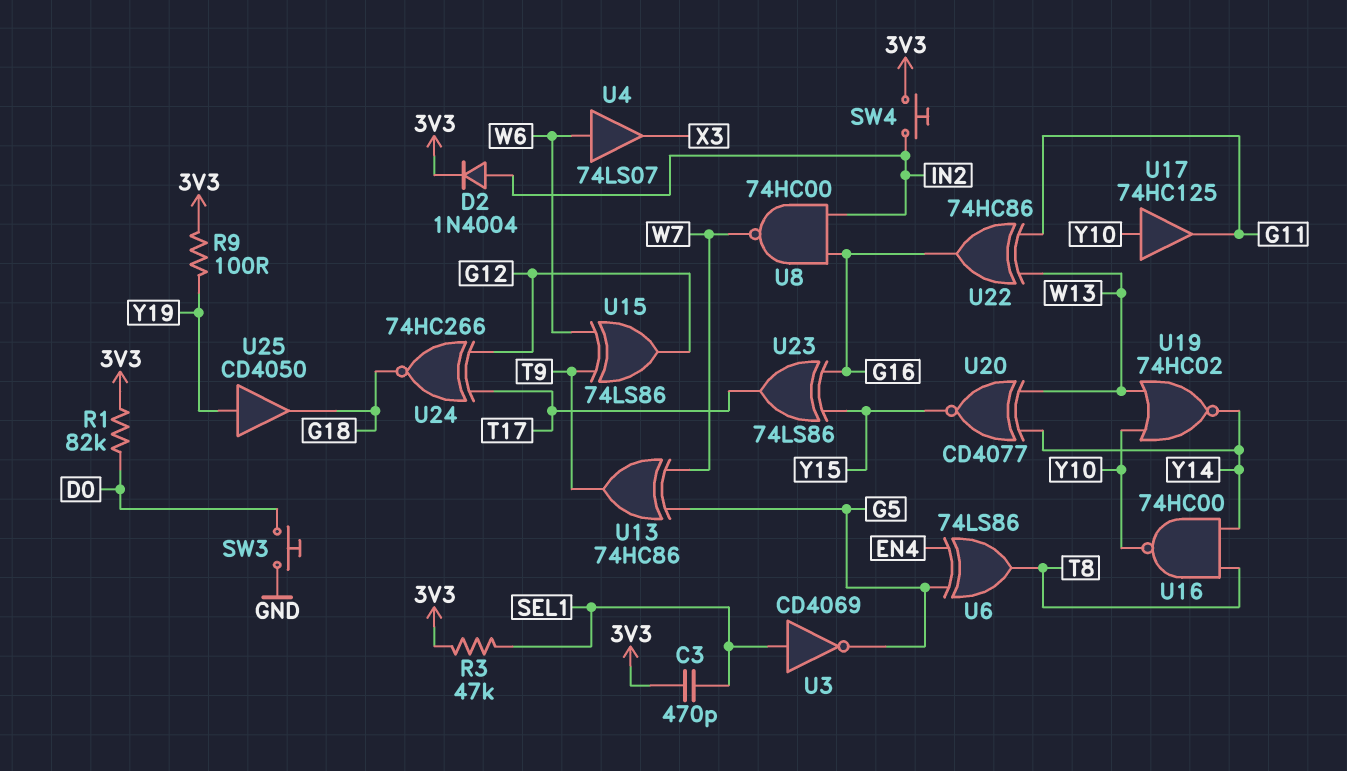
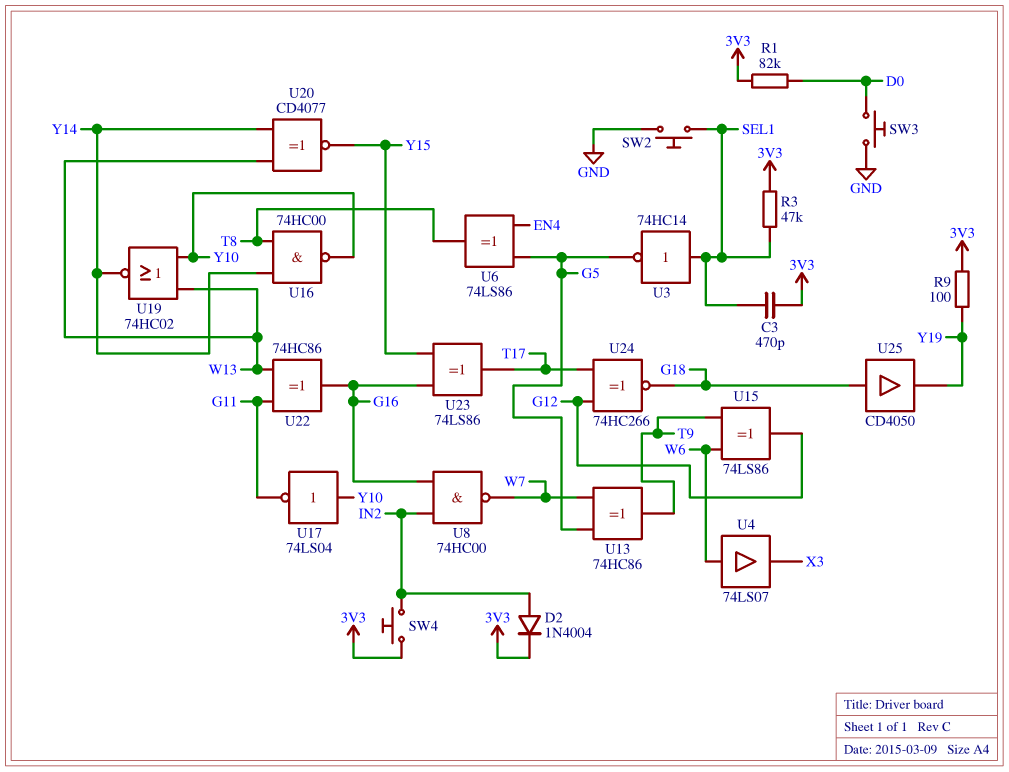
SW2: none -> button (GND, SEL1)
U3: NOT CD4069 (in SEL1, out G5) -> NOT 74HC14 (in SEL1, out G5)
U17: buffer 74HC125 (in Y10, out G11) -> NOT 74LS04 (in Y10, out G11)
U25: buffer CD4050 (in Y19, out G18) -> buffer CD4050 (in G18, out Y19)

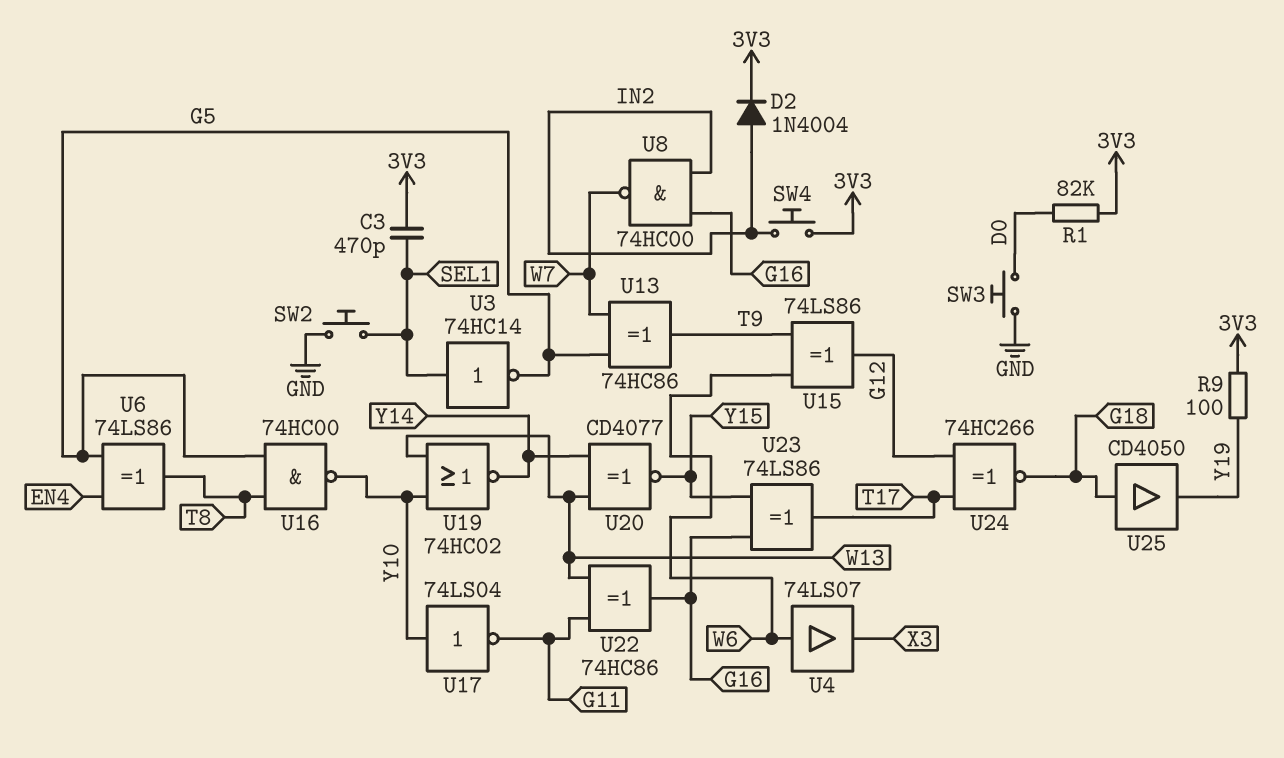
R3: 47k (3V3, SEL1) -> none
U16: NAND 74HC00 (in T8, in Y14, out Y10) -> NAND 74HC00 (in G5, in T8, out Y10)

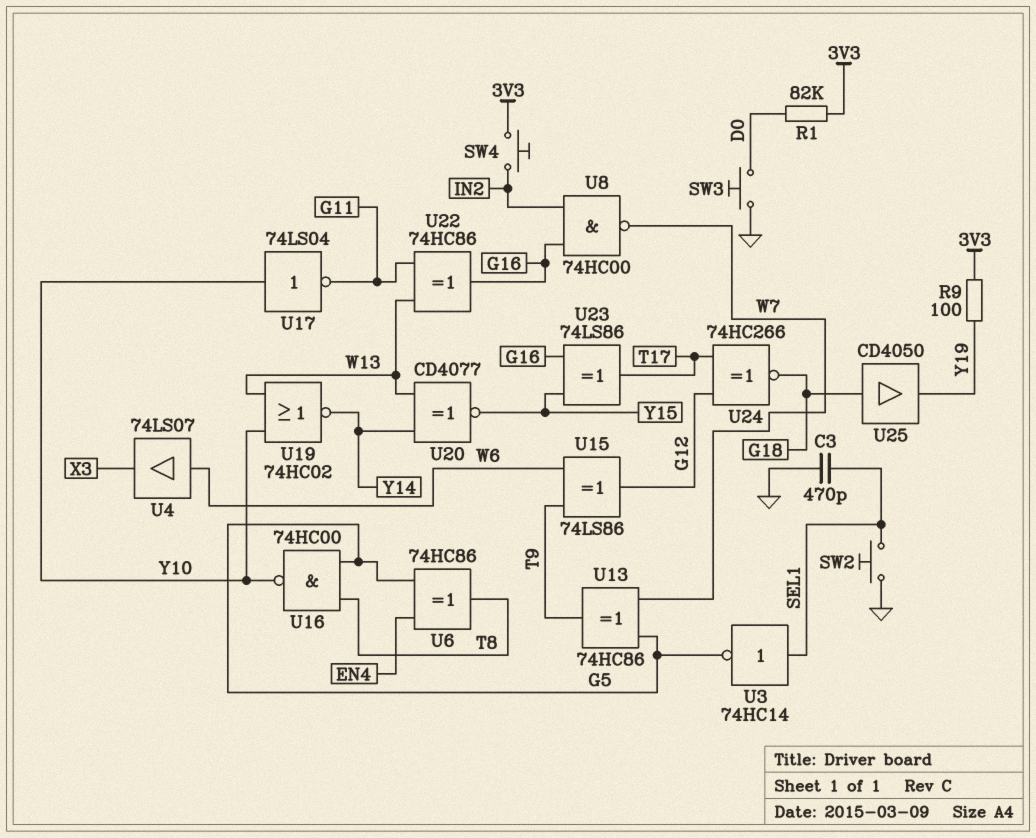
C3: 470pF (3V3, SEL1) -> 470pF (GND, SEL1)
D2: diode 1N4004 (A IN2, K 3V3) -> none
U6: XOR 74LS86 (in EN4, in G5, out T8) -> XOR 74HC86 (in EN4, in G5, out T8)

